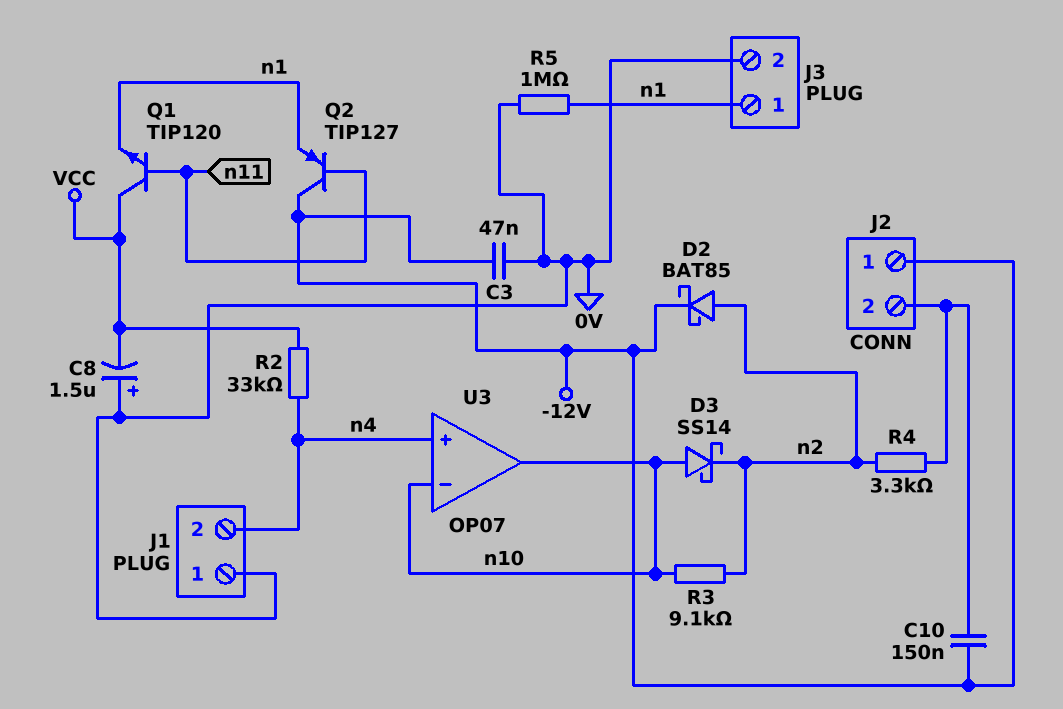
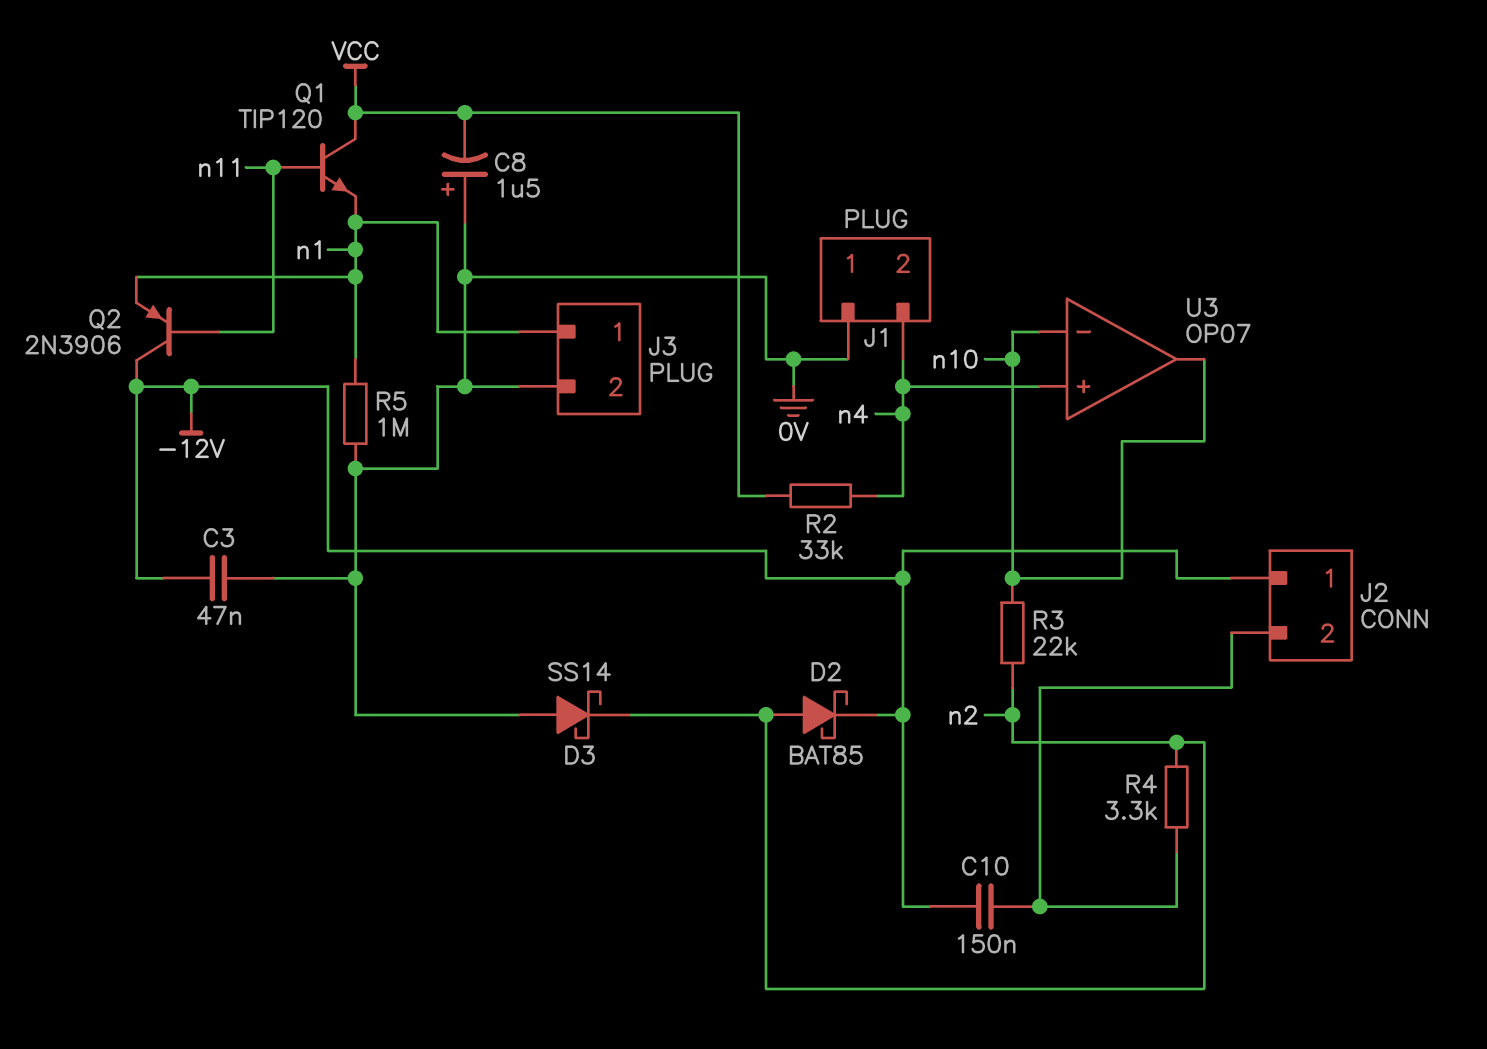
D3: schottky SS14 (A n10, K n2) -> schottky SS14 (A 0V, K n2)
Q2: PNP TIP127 (B n11, C -12V, E n1) -> PNP 2N3906 (B n11, C -12V, E n1)
R3: 9.1k (n2, n10) -> 22k (n2, n10)

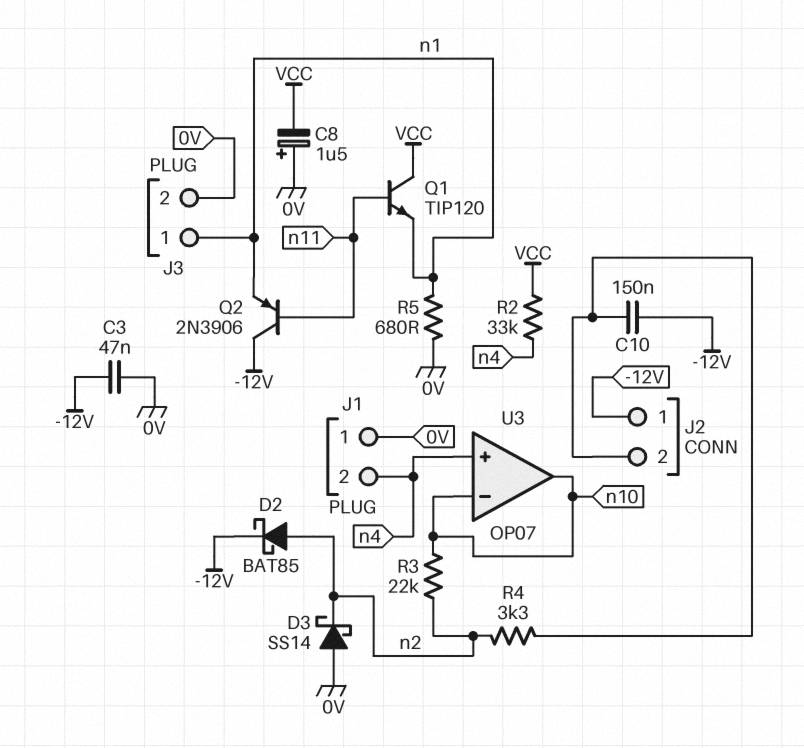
R5: 1M (0V, n1) -> 680 (0V, n1)

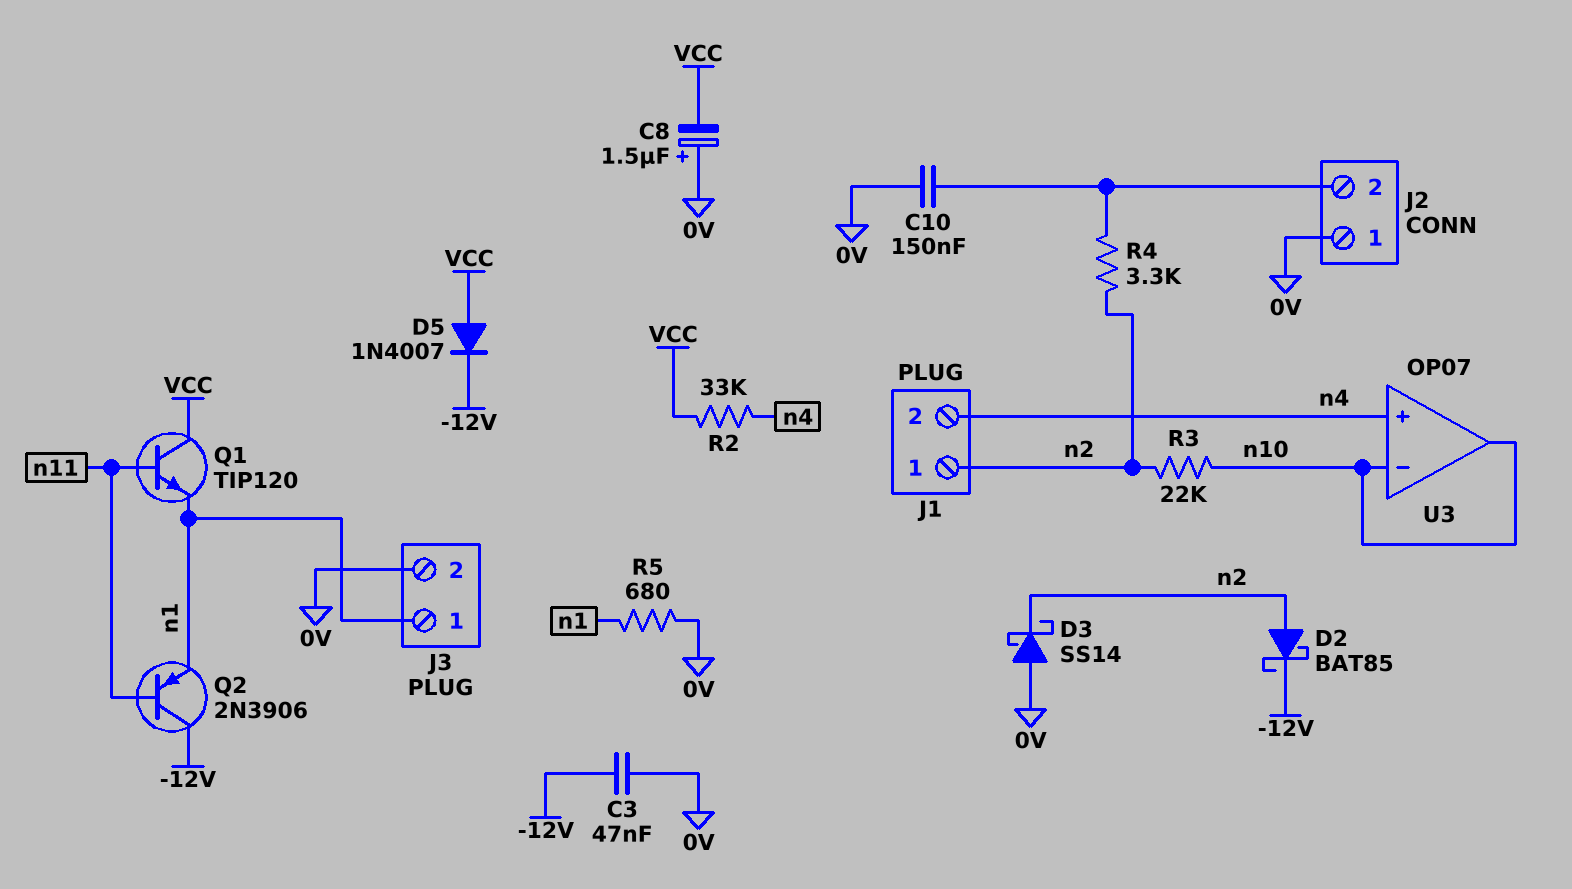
C10: 150nF (-12V, J2/2) -> 150nF (0V, J2/2)
D5: none -> diode 1N4007 (A VCC, K -12V)
J1 pin 1: 0V -> n2
J2 pin 1: -12V -> 0V

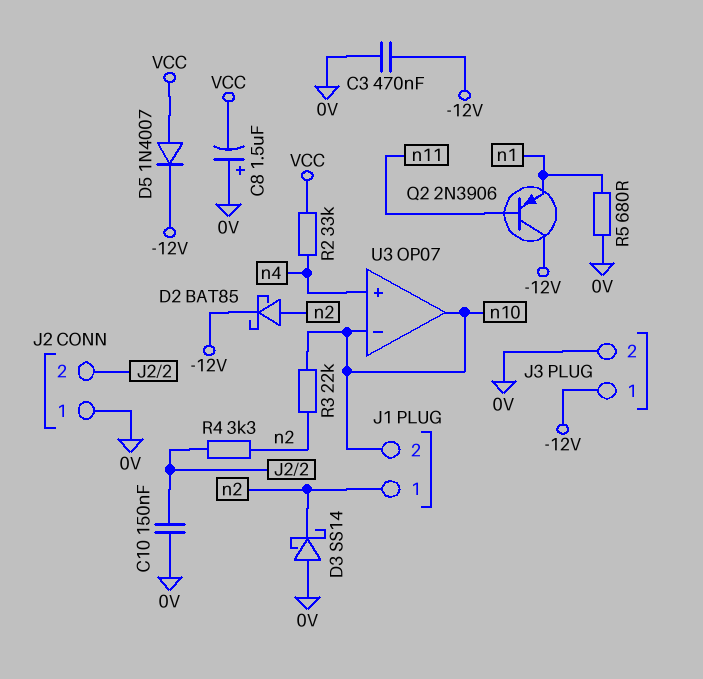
C3: 47nF (-12V, 0V) -> 470nF (-12V, 0V)
J1 pin 2: n4 -> n10
J3 pin 1: n1 -> -12V
Q1: NPN TIP120 (B n11, C VCC, E n1) -> none

